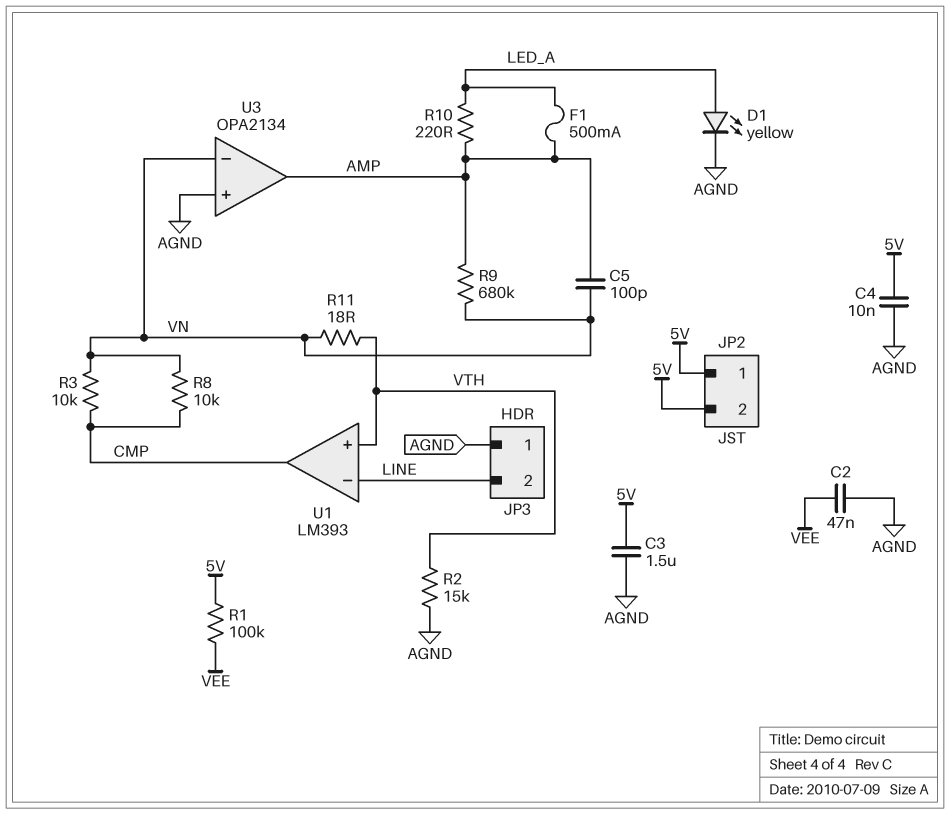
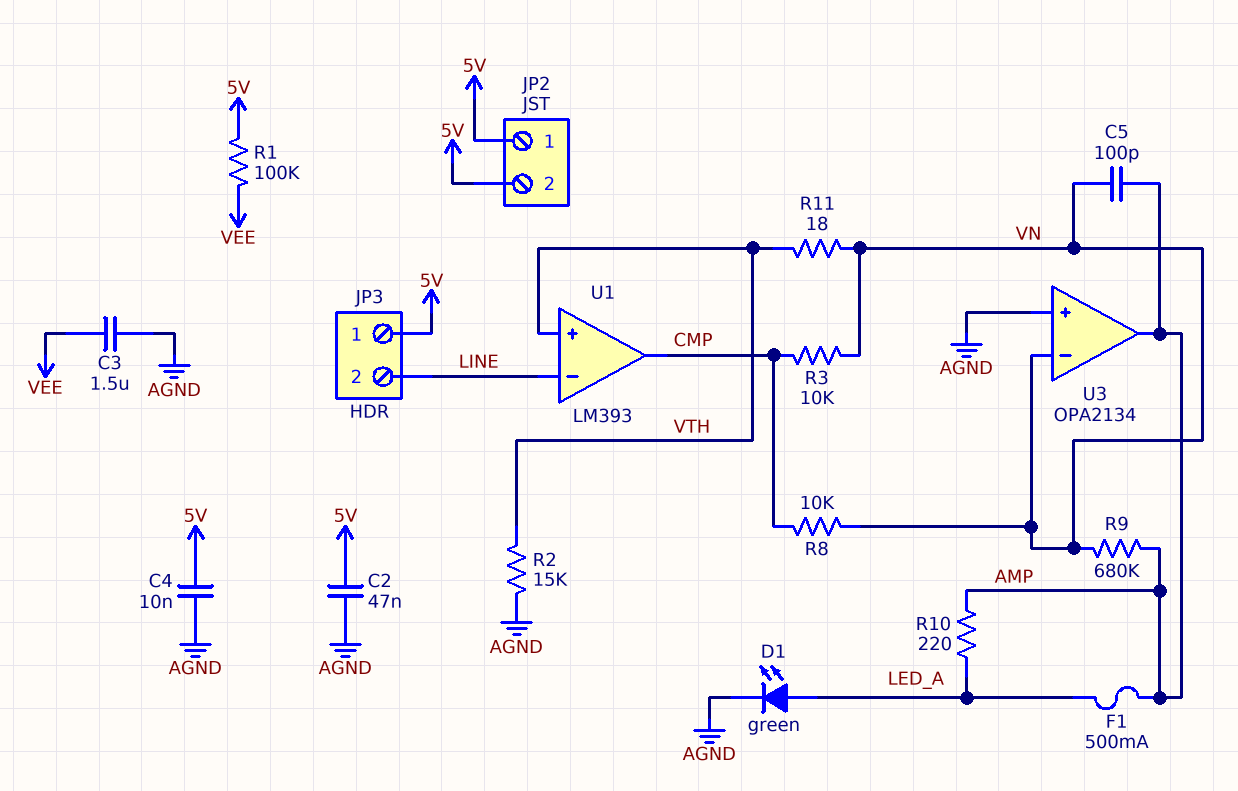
C2: 47nF (AGND, VEE) -> 47nF (5V, AGND)
C3: 1.5uF (5V, AGND) -> 1.5uF (AGND, VEE)
D1: LED yellow (A LED_A, K AGND) -> LED green (A LED_A, K AGND)
JP3 pin 1: AGND -> 5V

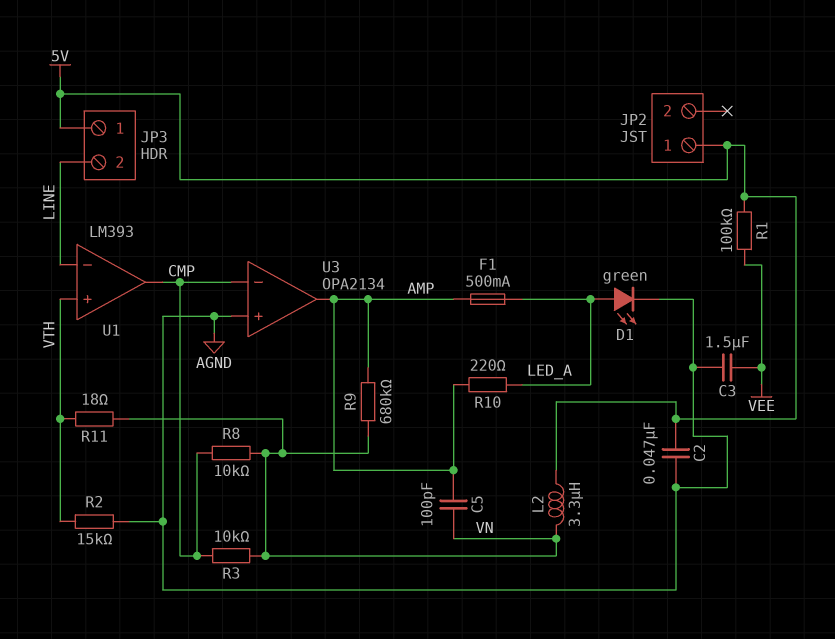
C4: 10nF (5V, AGND) -> none
JP2 pin 2: 5V -> none
L2: none -> 3.3uH (5V, VN)
U3 pin in-: VN -> CMP

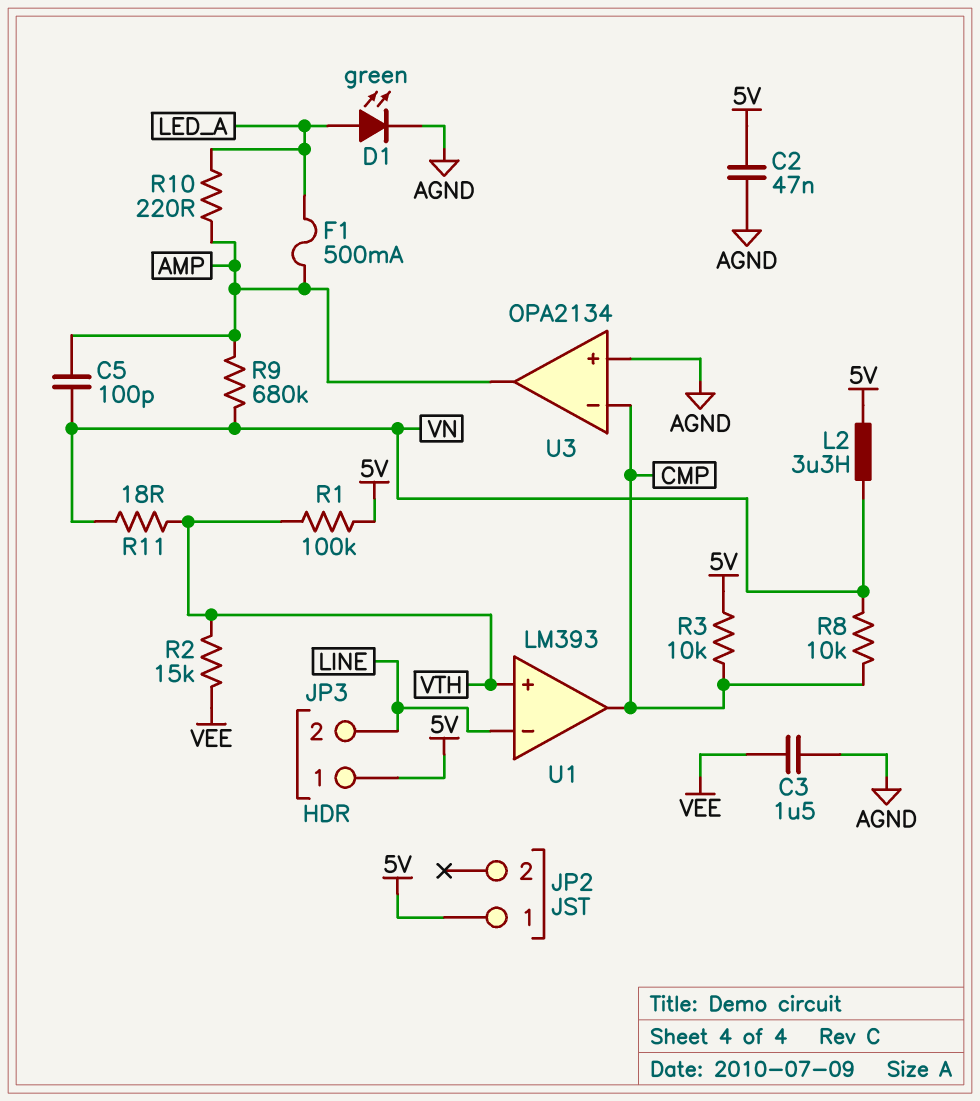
R1: 100k (5V, VEE) -> 100k (5V, VTH)
R2: 15k (AGND, VTH) -> 15k (VEE, VTH)
R3: 10k (CMP, VN) -> 10k (5V, CMP)

